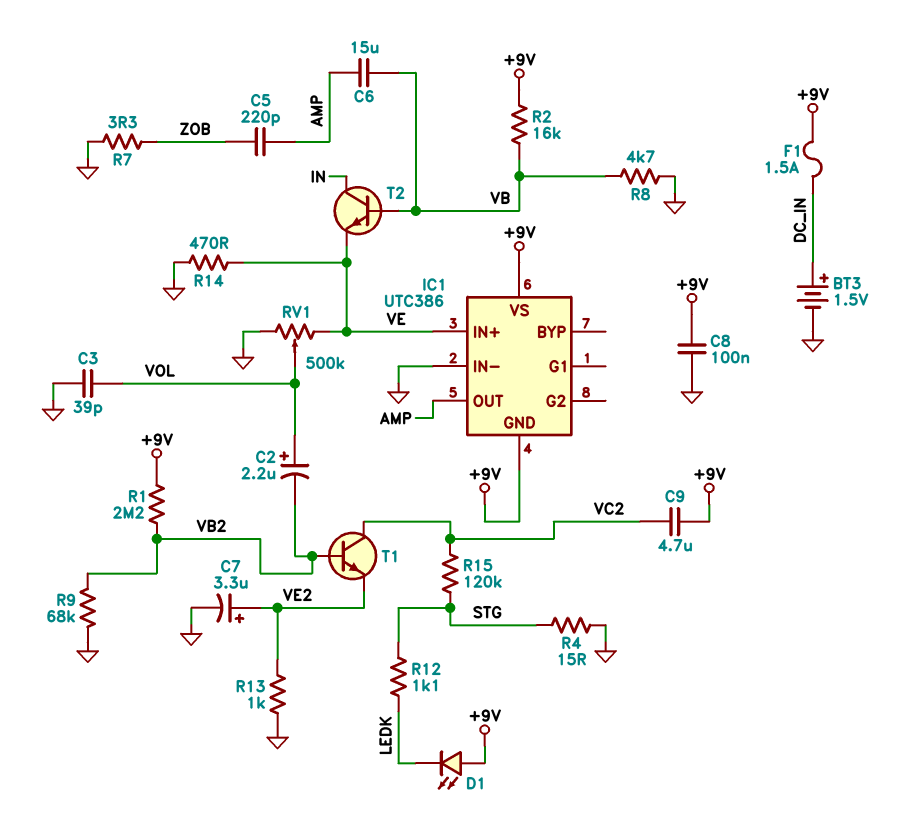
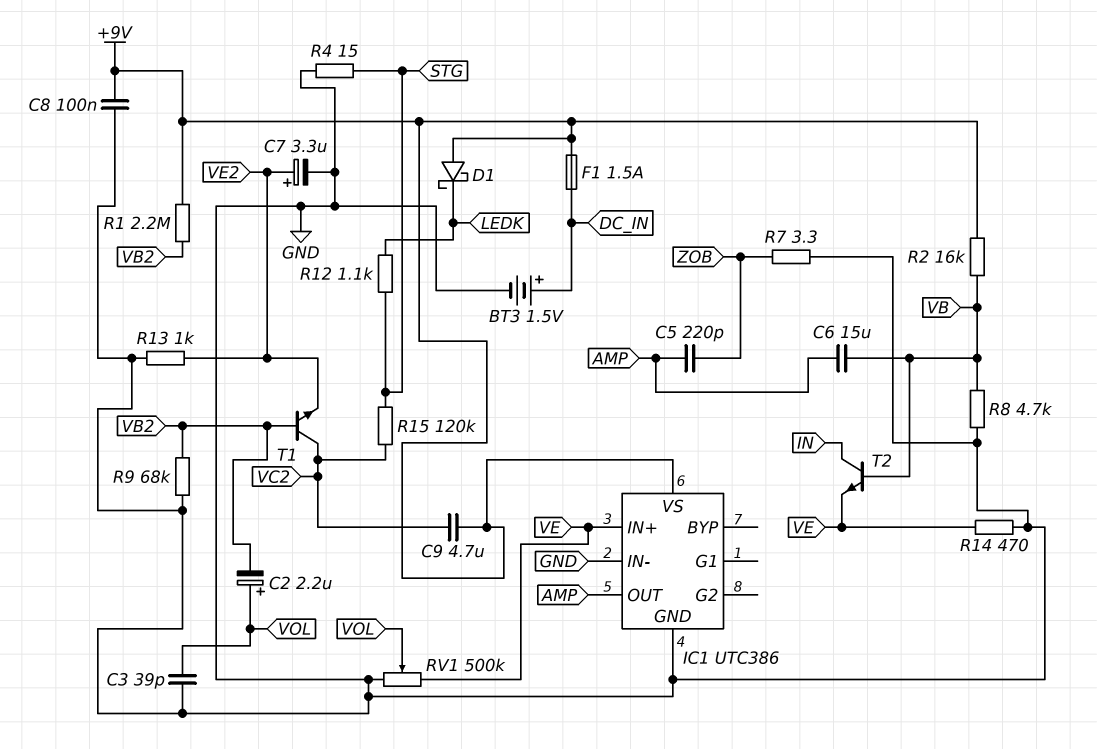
D1: LED (A +9V, K LEDK) -> schottky (A +9V, K LEDK)
IC1 pin GND: +9V -> GND

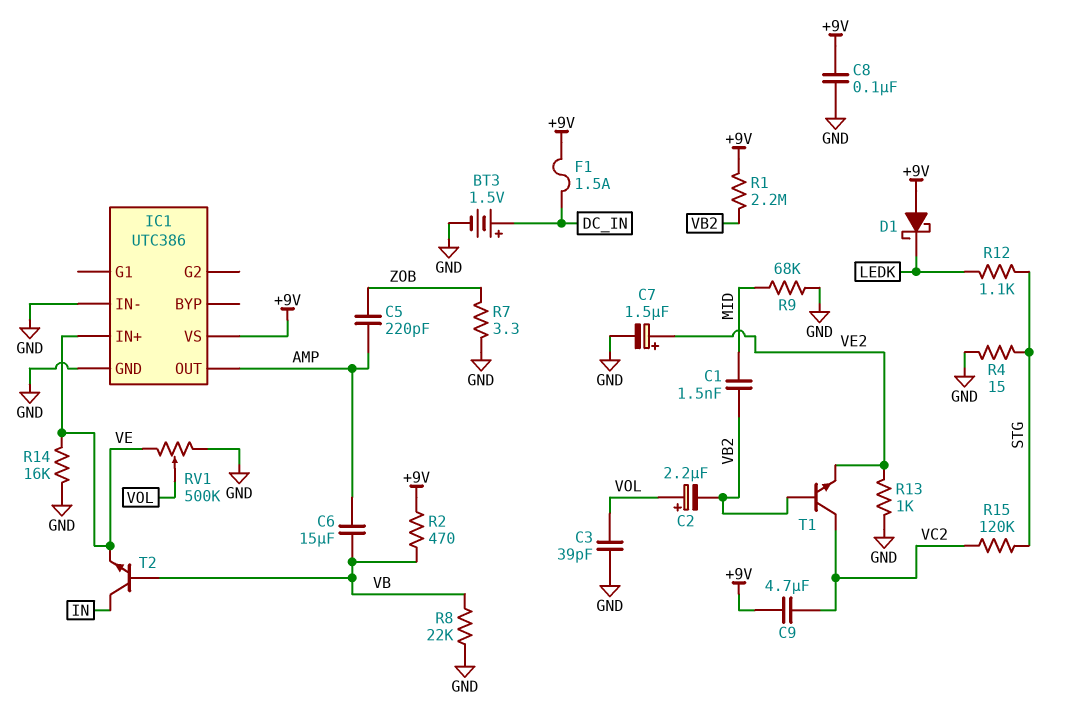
C1: none -> 1.5nF (MID, VB2)
C7: 3.3uF (plus VE2, minus GND) -> 1.5uF (plus VE2, minus GND)
R2: 16k (+9V, VB) -> 470 (+9V, VB)
R8: 4.7k (GND, VB) -> 22k (GND, VB)
R9: 68k (GND, VB2) -> 68k (GND, MID)
R14: 470 (GND, VE) -> 16k (GND, VE)

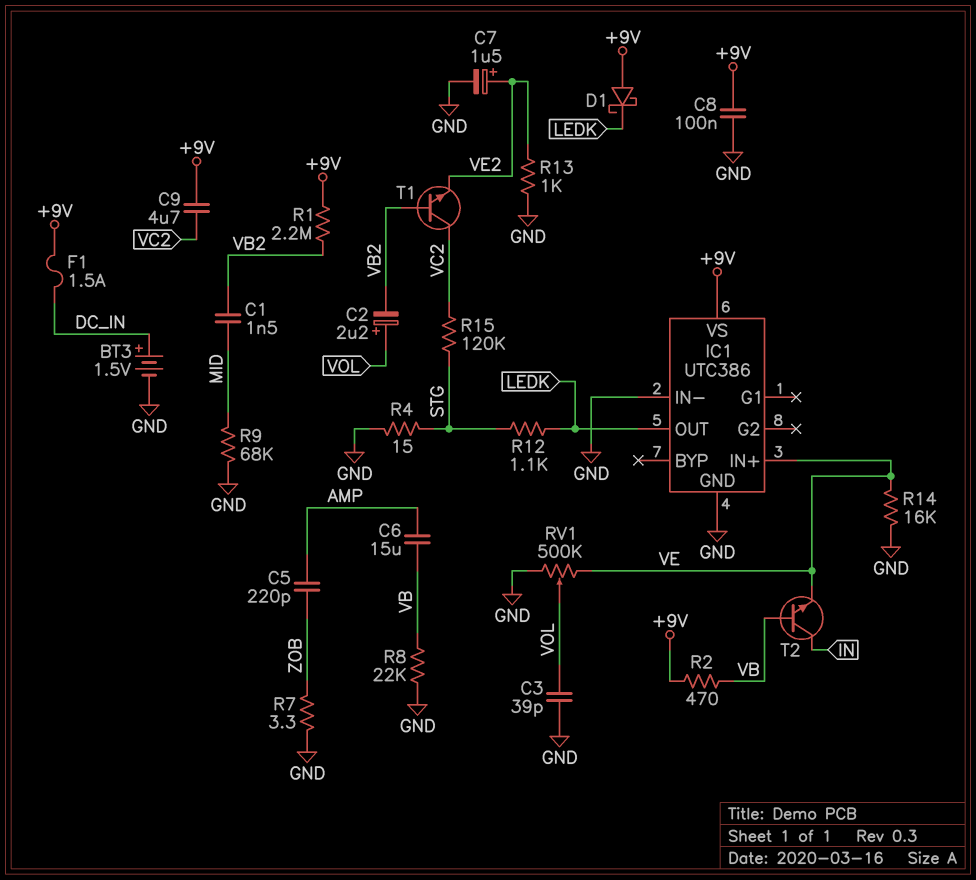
IC1 pin OUT: AMP -> LEDK

